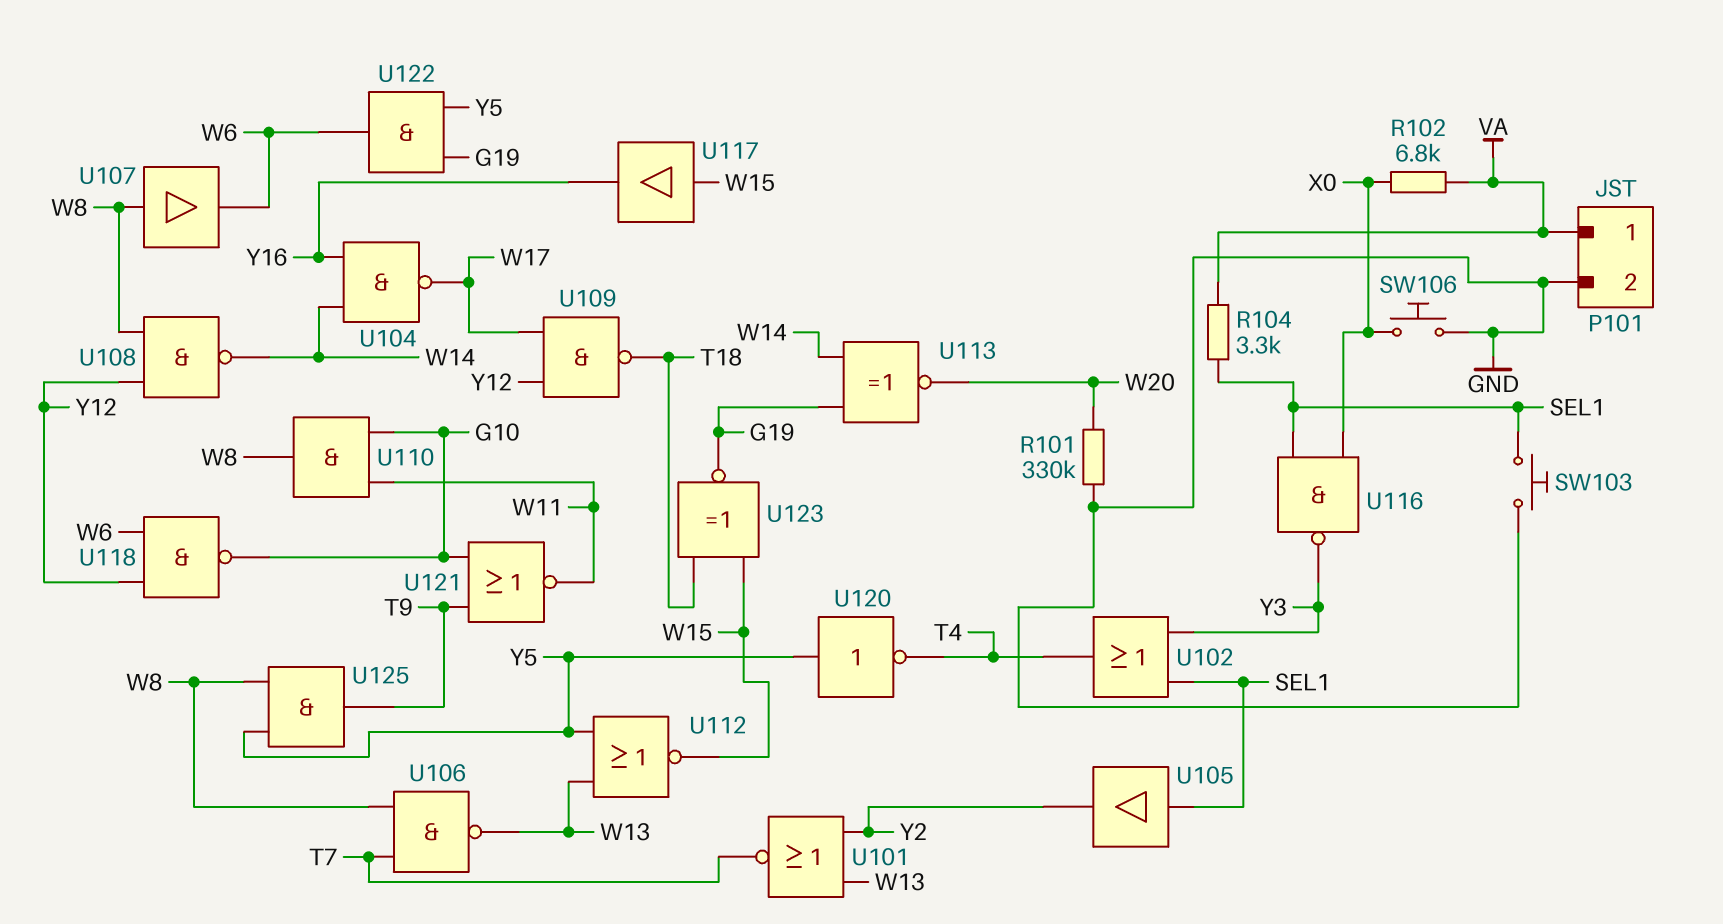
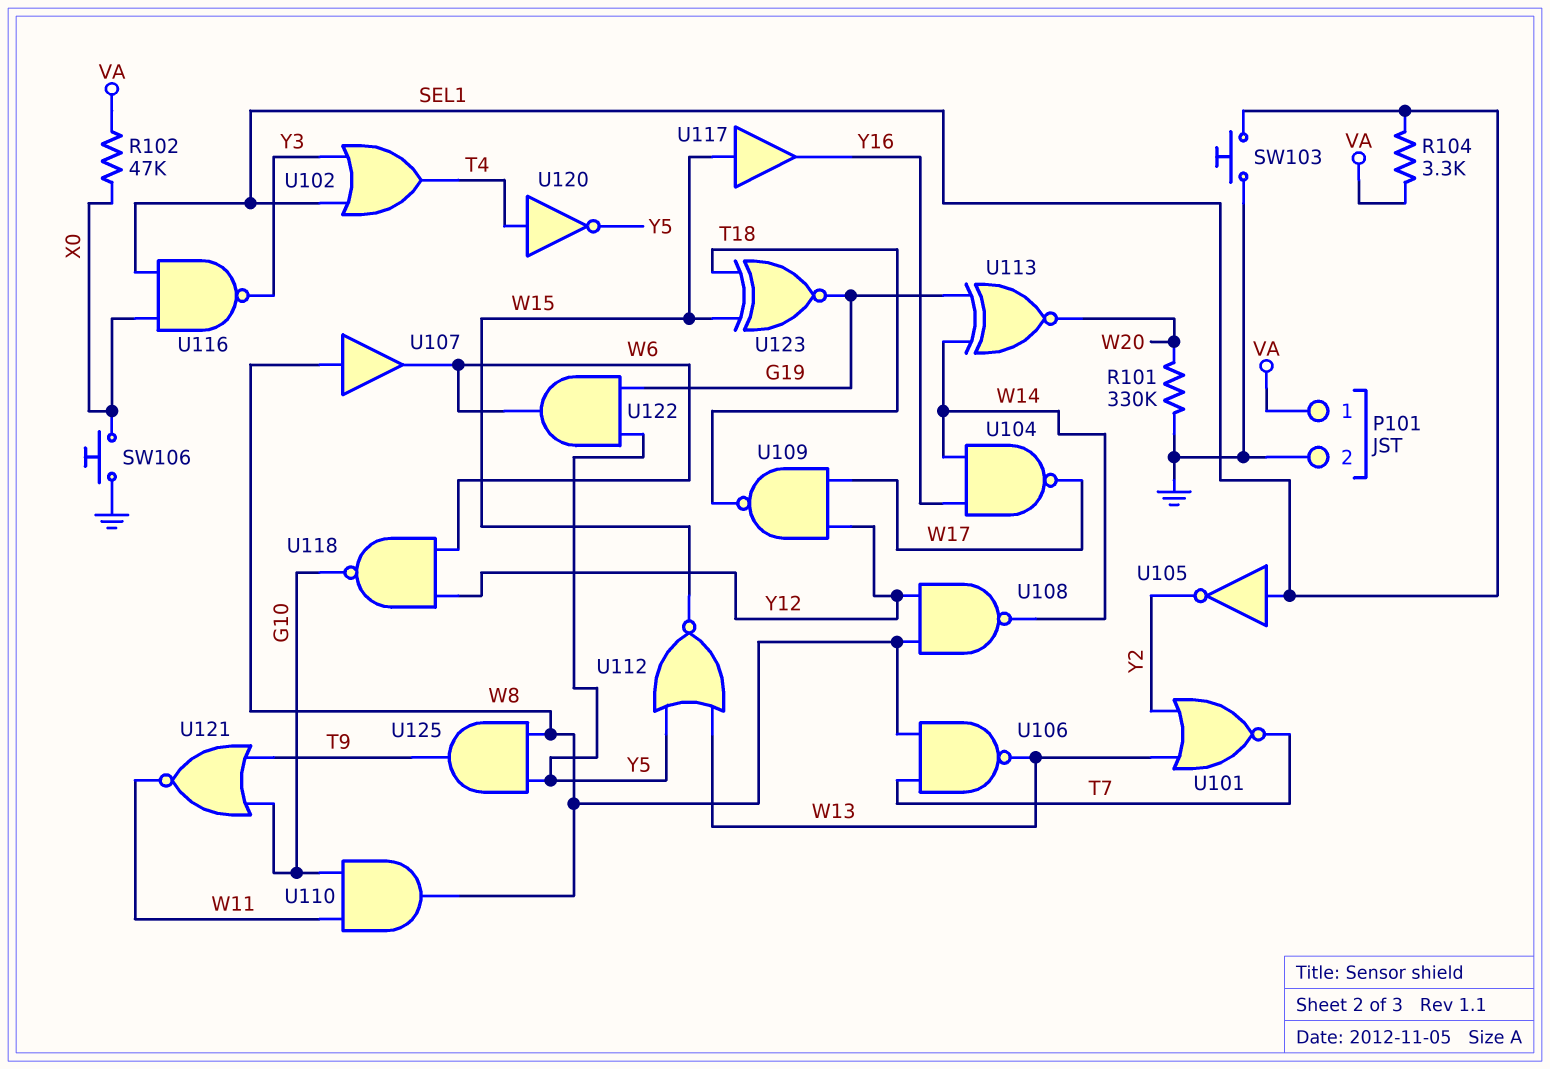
R102: 6.8k (VA, X0) -> 47k (VA, X0)
U105: buffer (in SEL1, out Y2) -> NOT (in SEL1, out Y2)
U120: NOT (in Y5, out T4) -> NOT (in T4, out Y5)

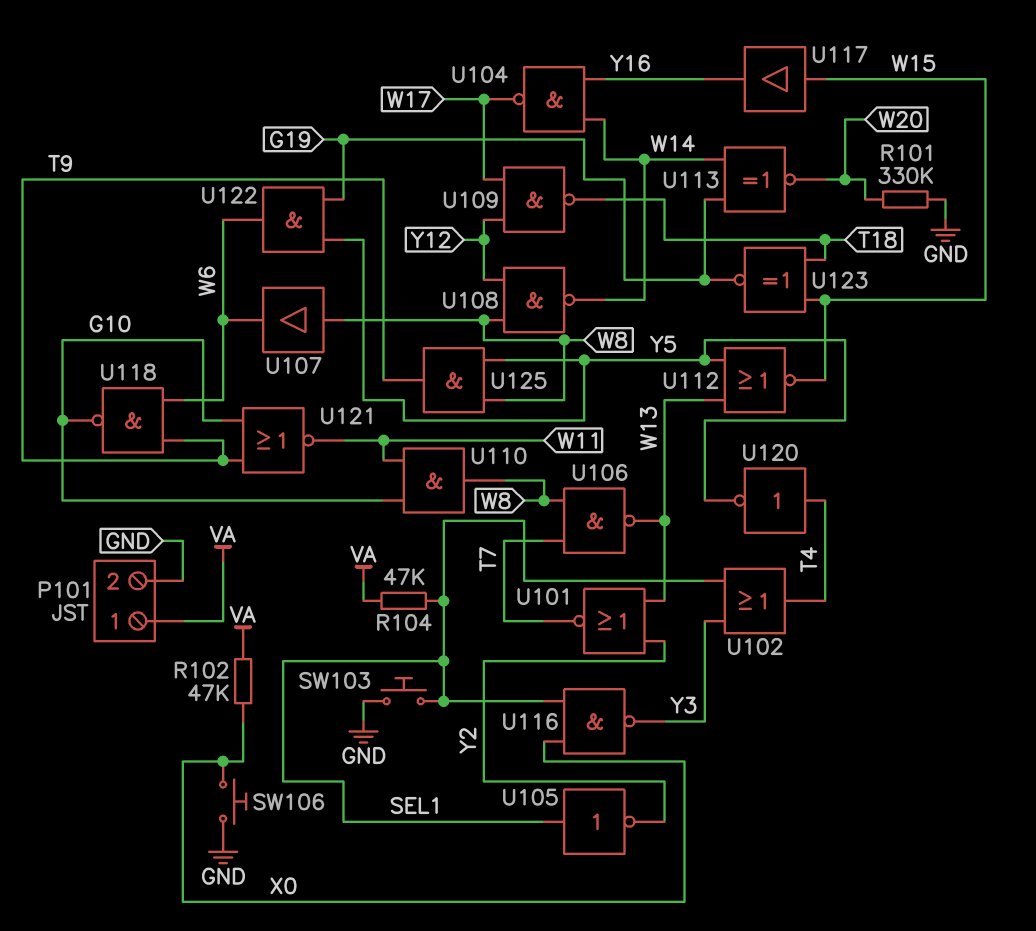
R104: 3.3k (SEL1, VA) -> 47k (SEL1, VA)
U118: NAND (in W6, in Y12, out G10) -> NAND (in T9, in W6, out G10)

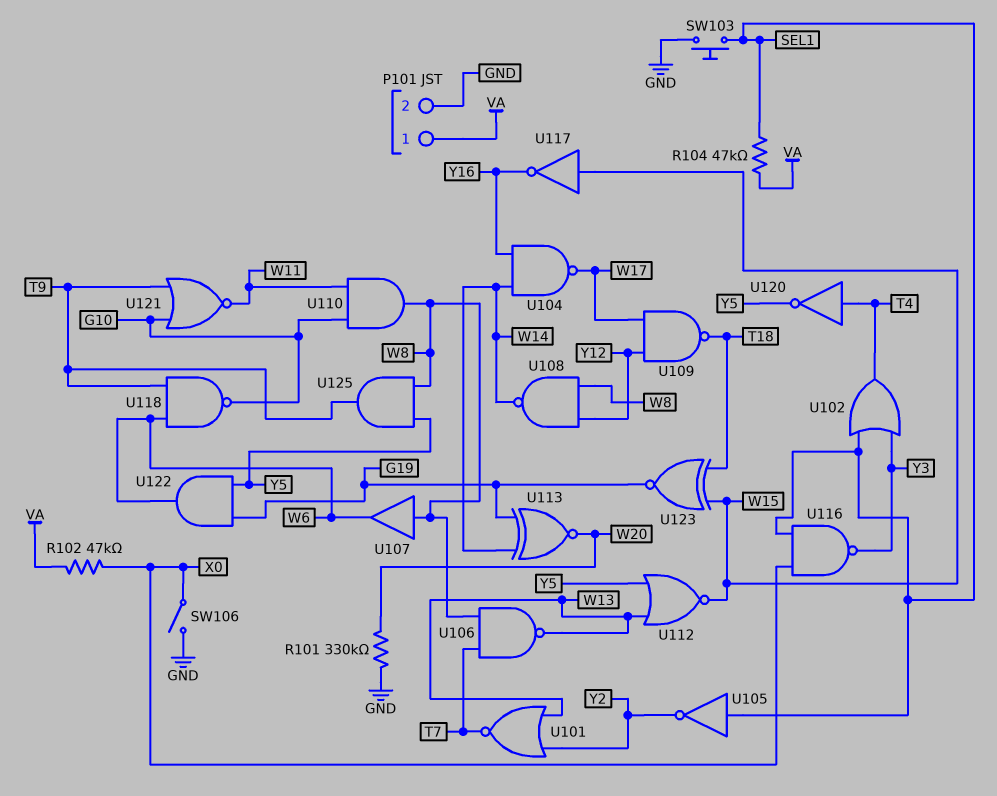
SW106: button (GND, X0) -> switch (GND, X0)
U117: buffer (in W15, out Y16) -> NOT (in W15, out Y16)

